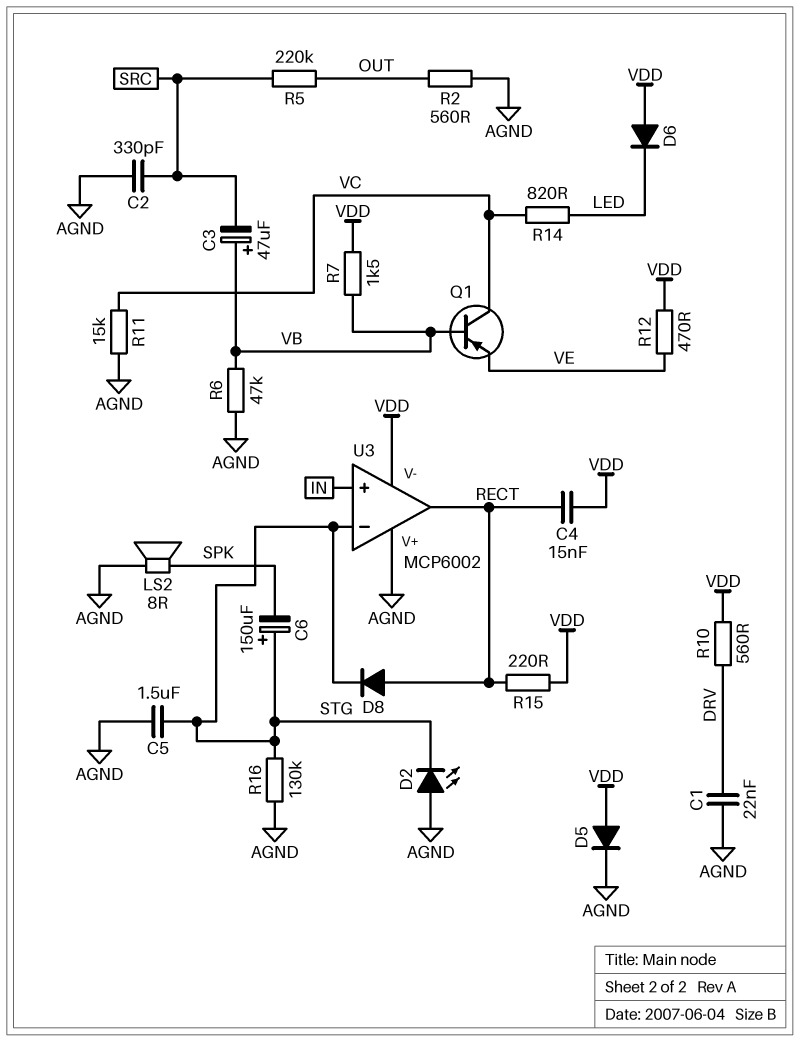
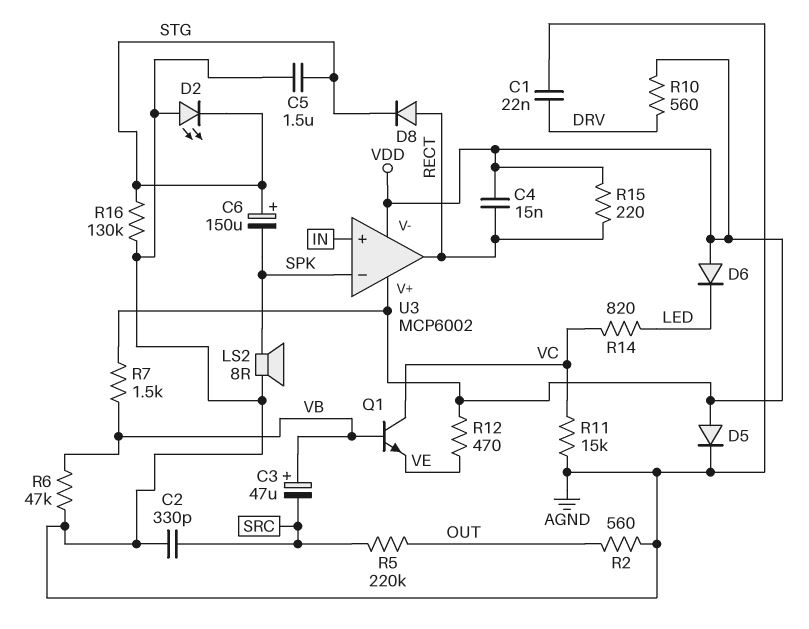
Q1: PNP (B VB, C VC, E VE) -> NPN (B VB, C VC, E VE)
U3 pin V+: AGND -> VDD
U3 pin in-: STG -> SPK

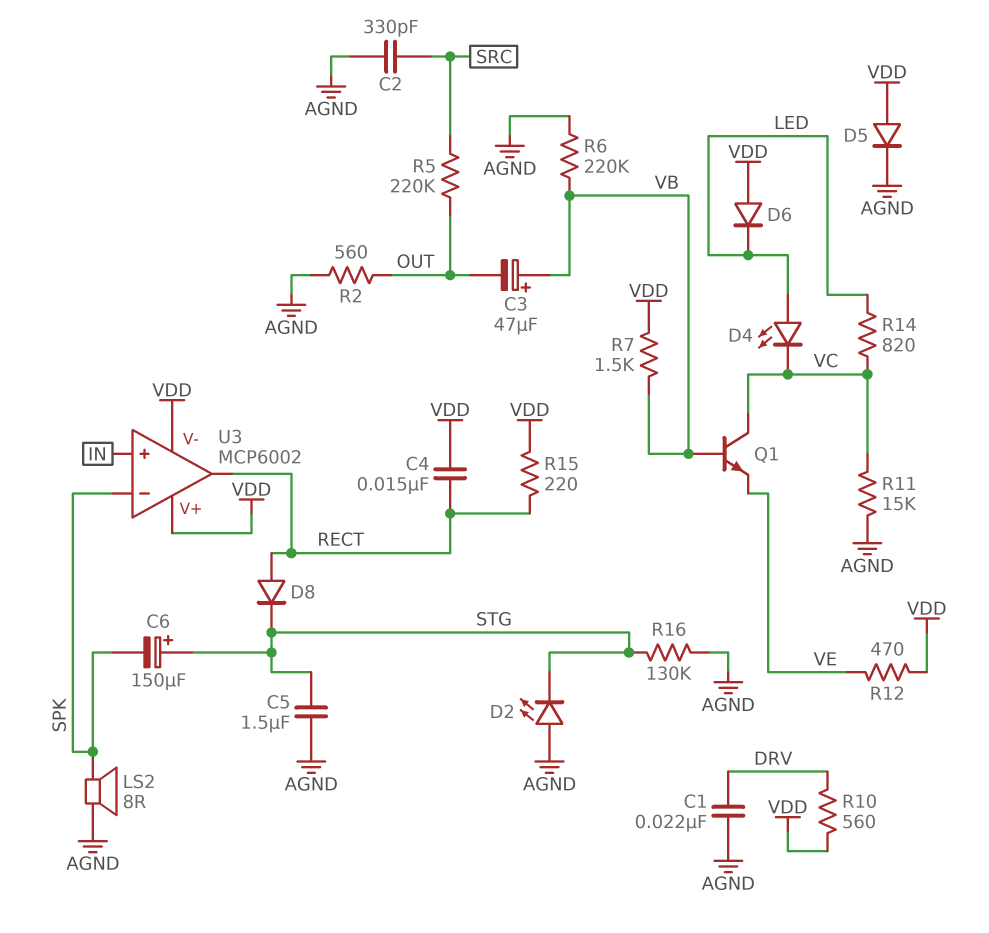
C3: 47uF (plus VB, minus SRC) -> 47uF (plus VB, minus OUT)
D4: none -> LED (A LED, K VC)
R6: 47k (AGND, VB) -> 220k (AGND, VB)

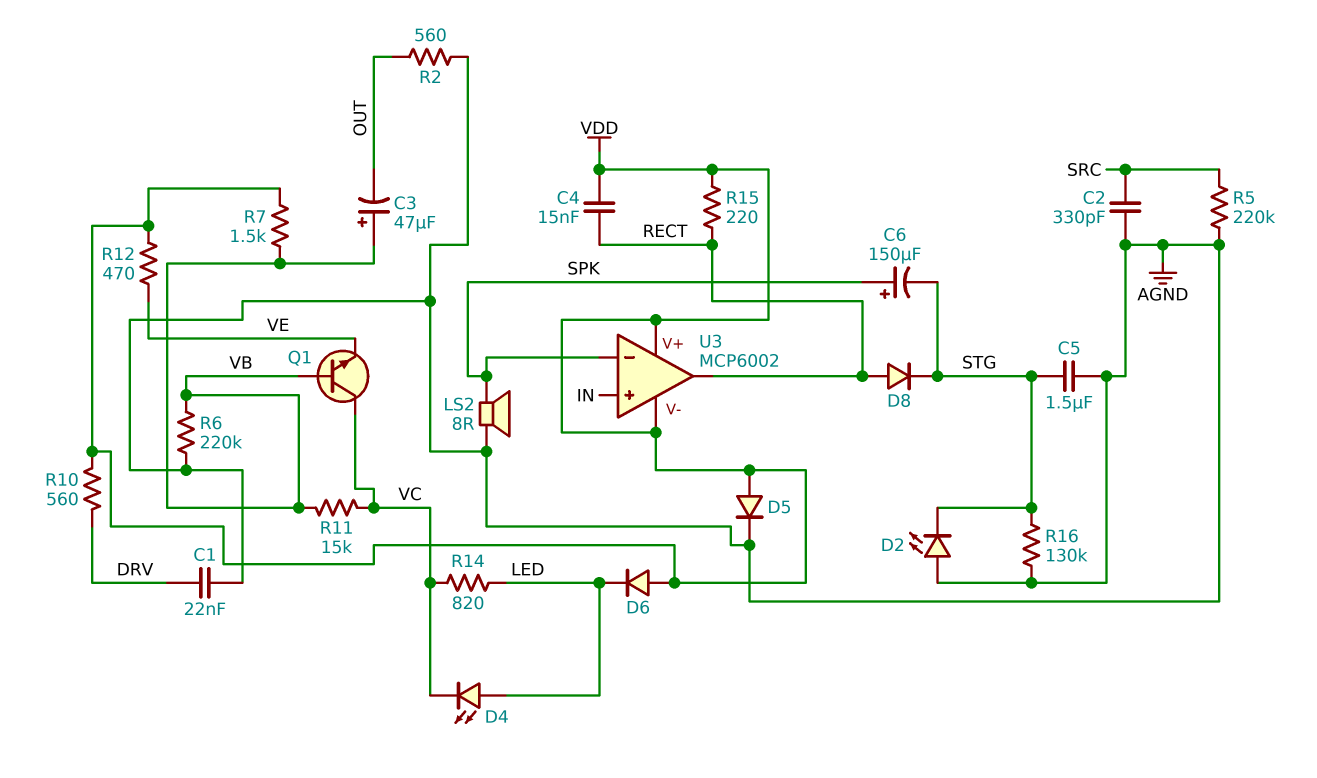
C6: 150uF (plus STG, minus SPK) -> 150uF (plus SPK, minus STG)
R5: 220k (OUT, SRC) -> 220k (AGND, SRC)
R11: 15k (AGND, VC) -> 15k (VB, VC)

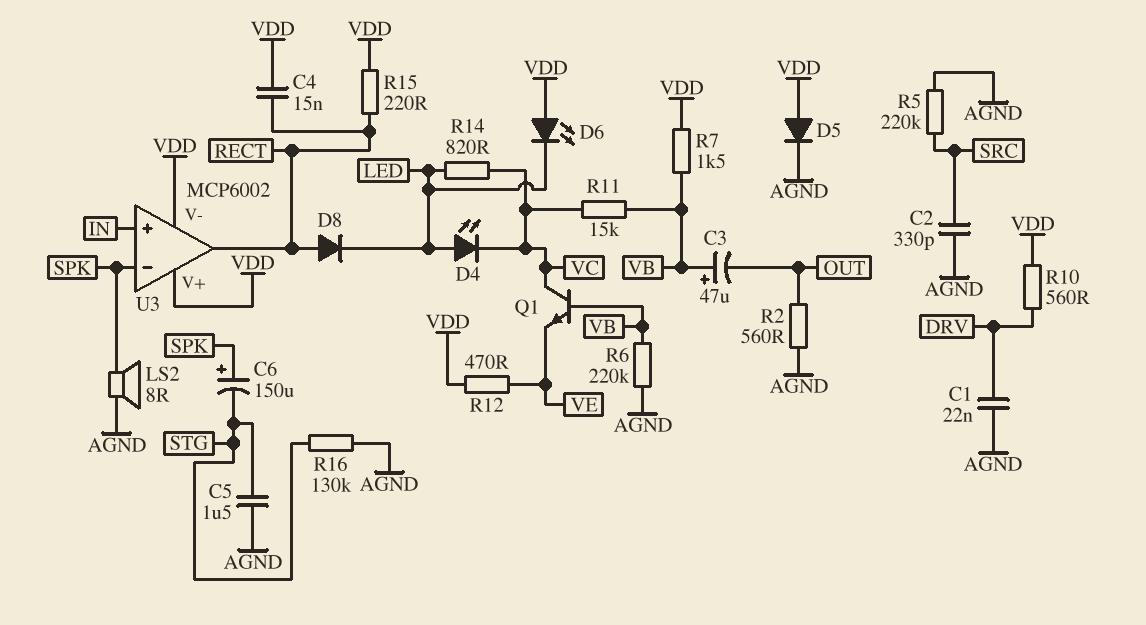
D2: LED (A AGND, K STG) -> none
D6: diode (A VDD, K LED) -> LED (A VDD, K LED)
D8: diode (A RECT, K STG) -> diode (A RECT, K LED)

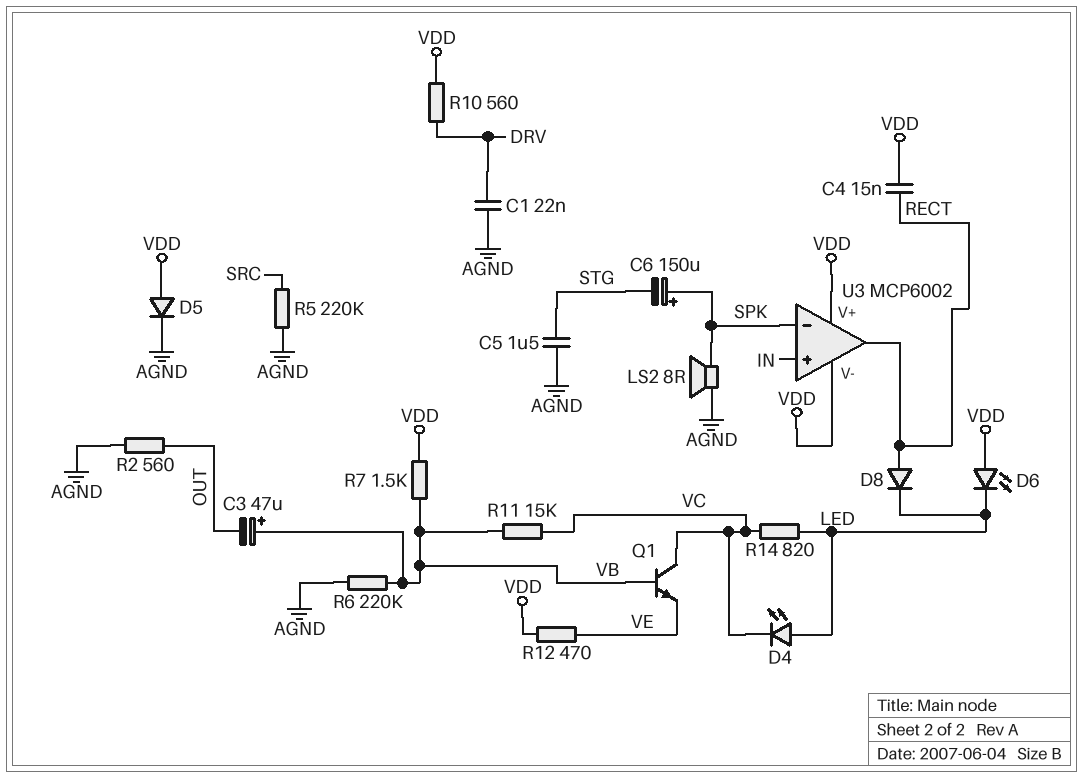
C2: 330pF (AGND, SRC) -> none
R15: 220 (RECT, VDD) -> none
R16: 130k (AGND, STG) -> none

